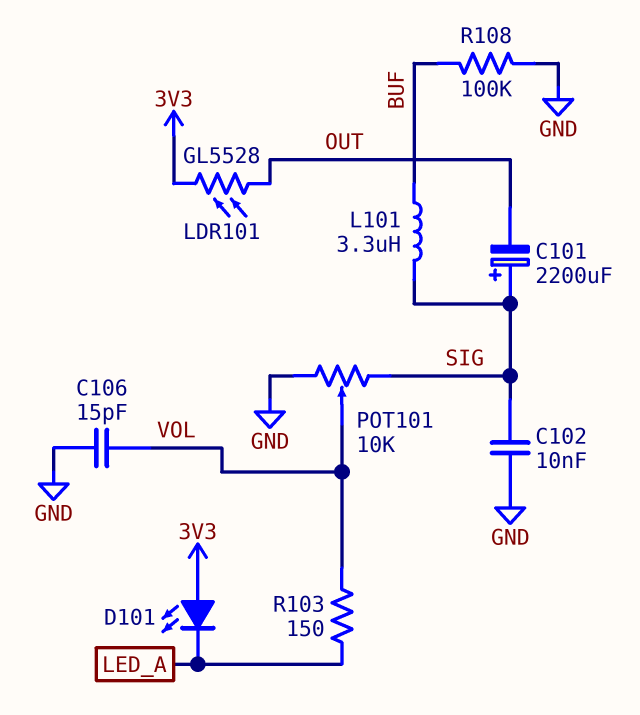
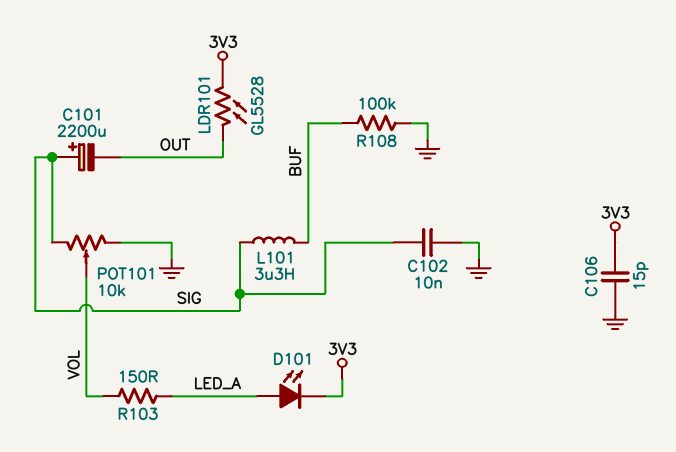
C106: 15pF (GND, VOL) -> 15pF (3V3, GND)
D101: LED (A 3V3, K LED_A) -> LED (A LED_A, K 3V3)

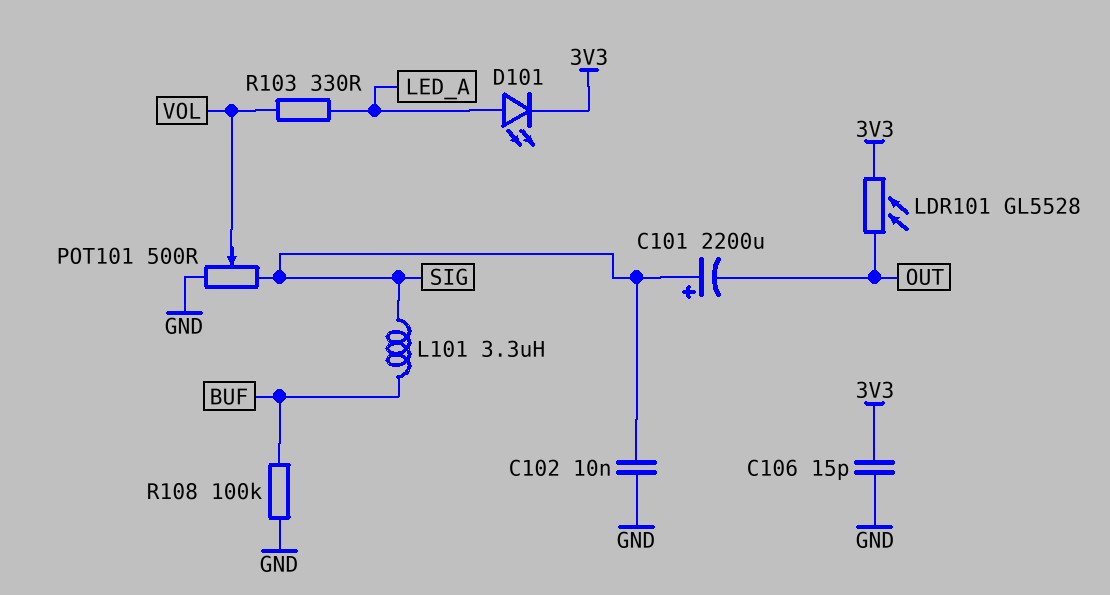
POT101: 10k (GND, SIG, wiper VOL) -> 500 (GND, SIG, wiper VOL)
R103: 150 (LED_A, VOL) -> 330 (LED_A, VOL)

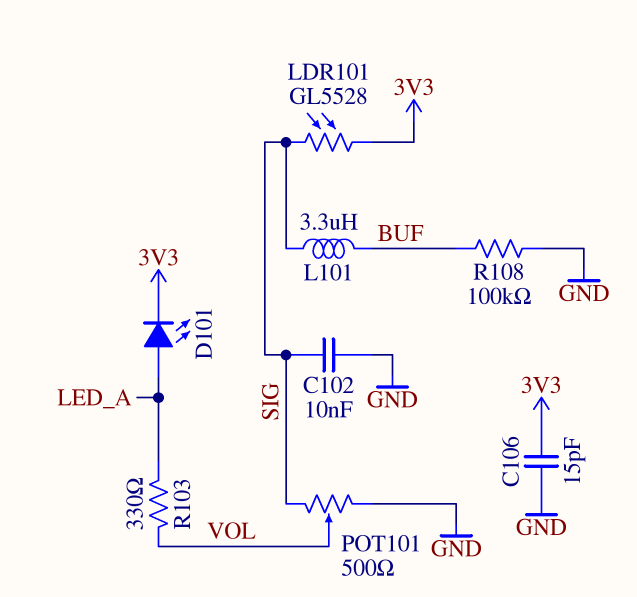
C101: 2200uF (plus SIG, minus OUT) -> none
LDR101: GL5528 (3V3, OUT) -> GL5528 (3V3, SIG)

